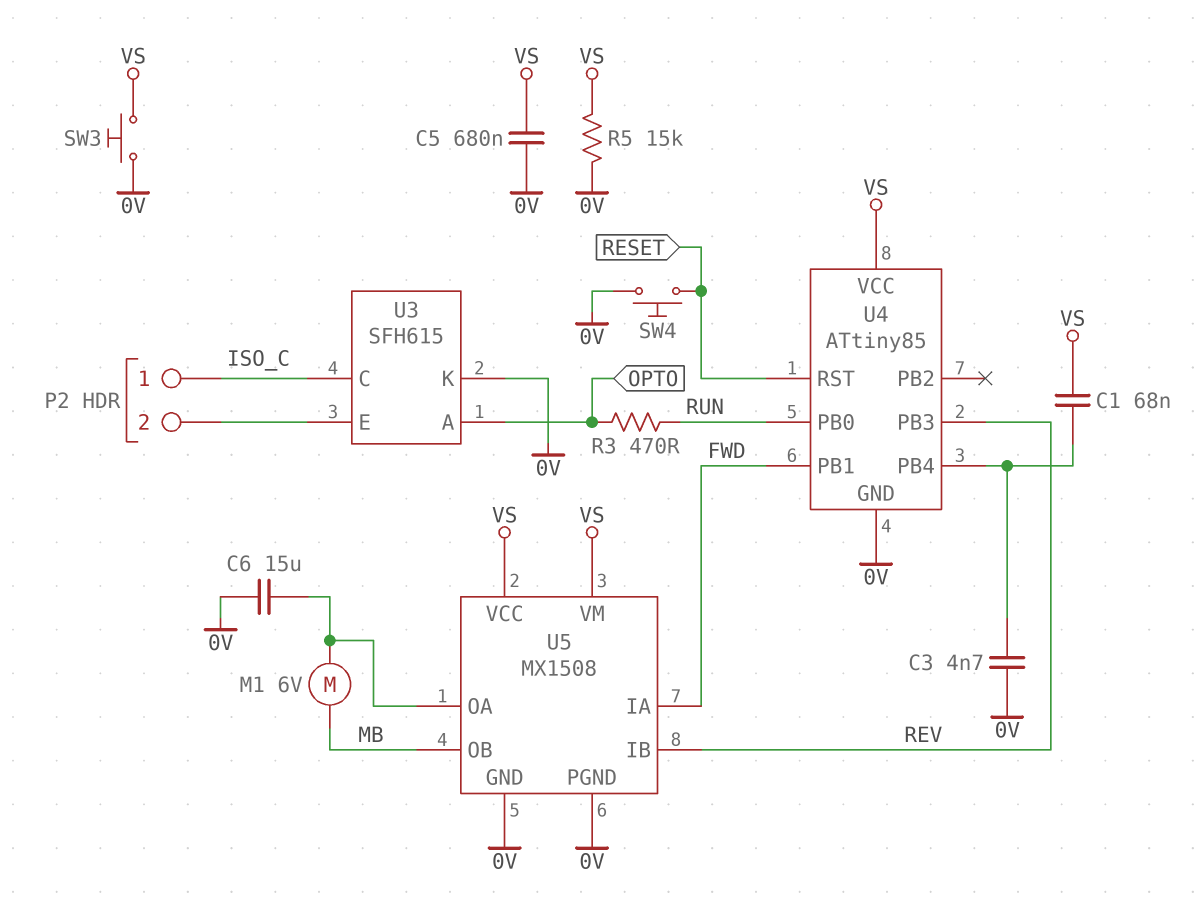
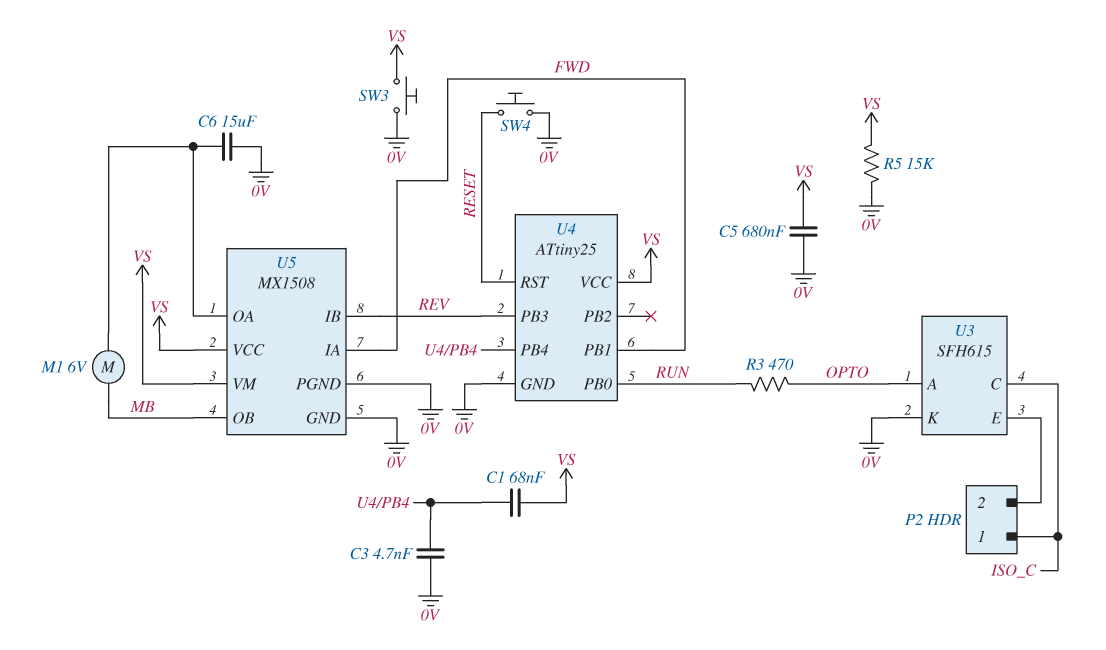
U4: ATtiny85 -> ATtiny25

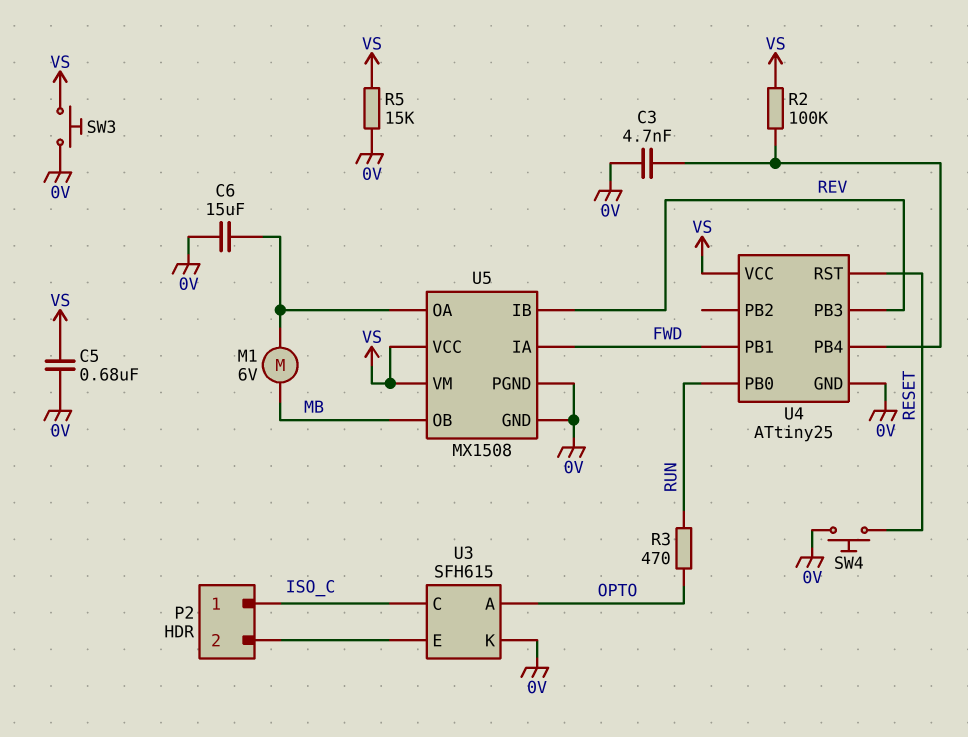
C1: 68nF (U4/PB4, VS) -> none
R2: none -> 100k (U4/PB4, VS)

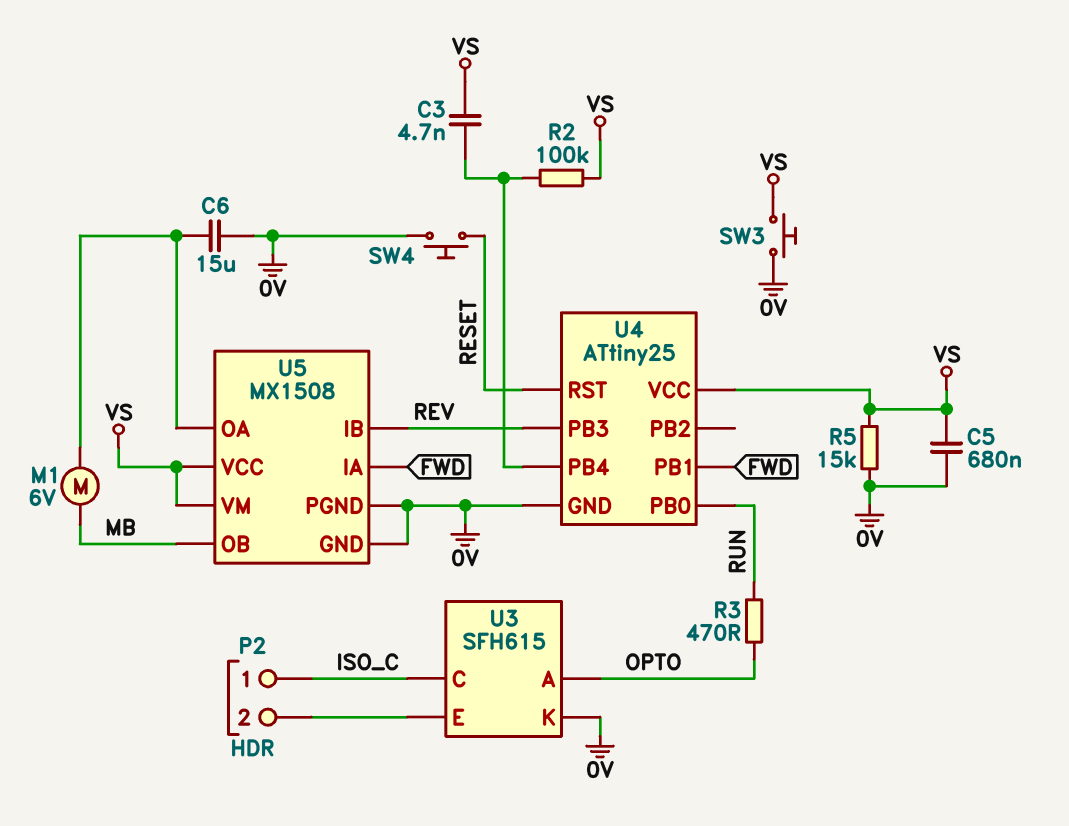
C3: 4.7nF (0V, U4/PB4) -> 4.7nF (U4/PB4, VS)

